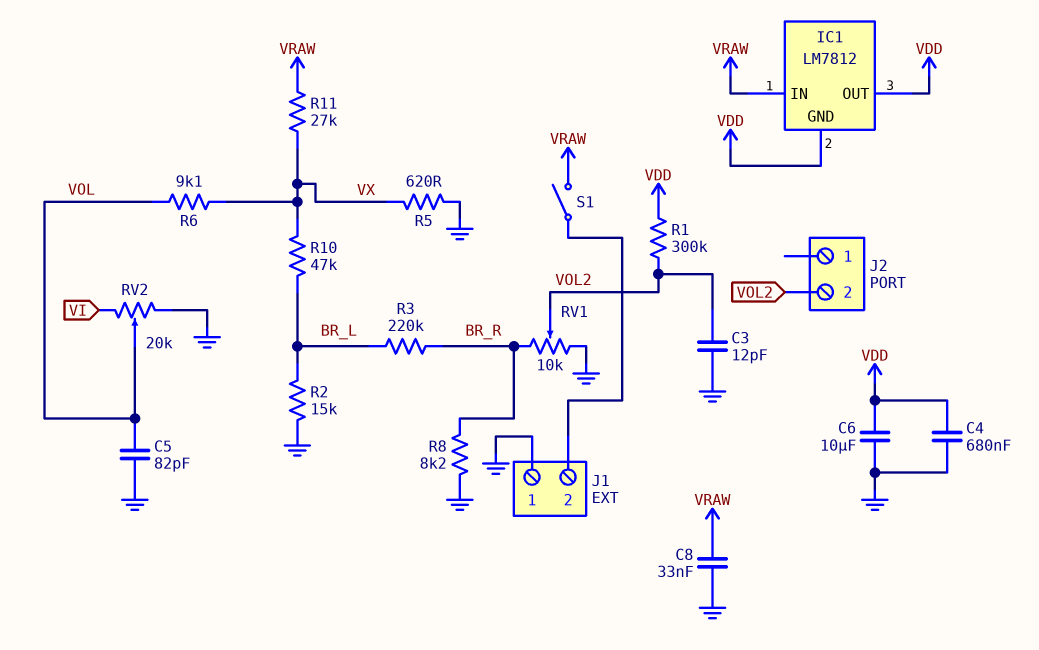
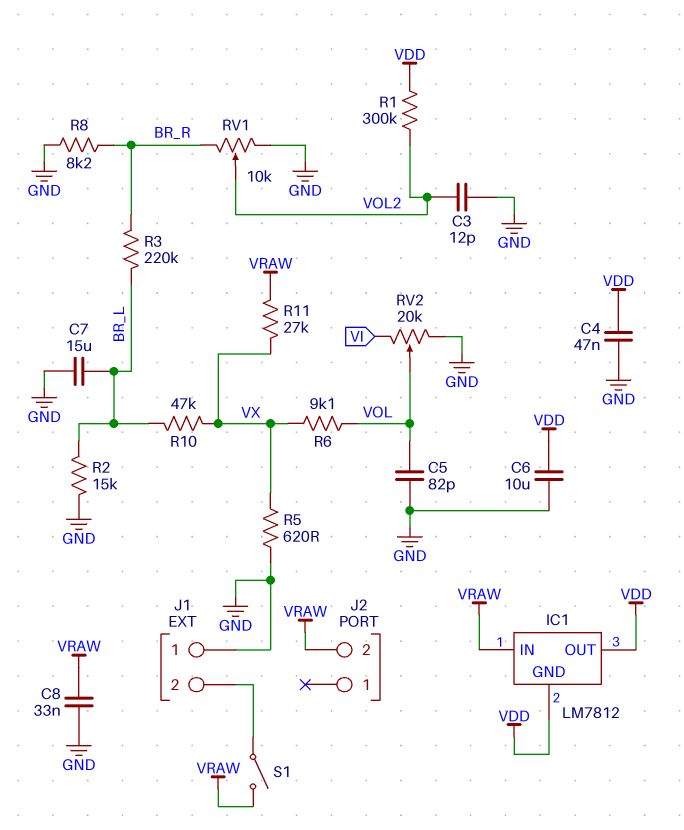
C4: 680nF (GND, VDD) -> 47nF (GND, VDD)
C7: none -> 15uF (BR_L, GND)
J2 pin 2: VOL2 -> VRAW

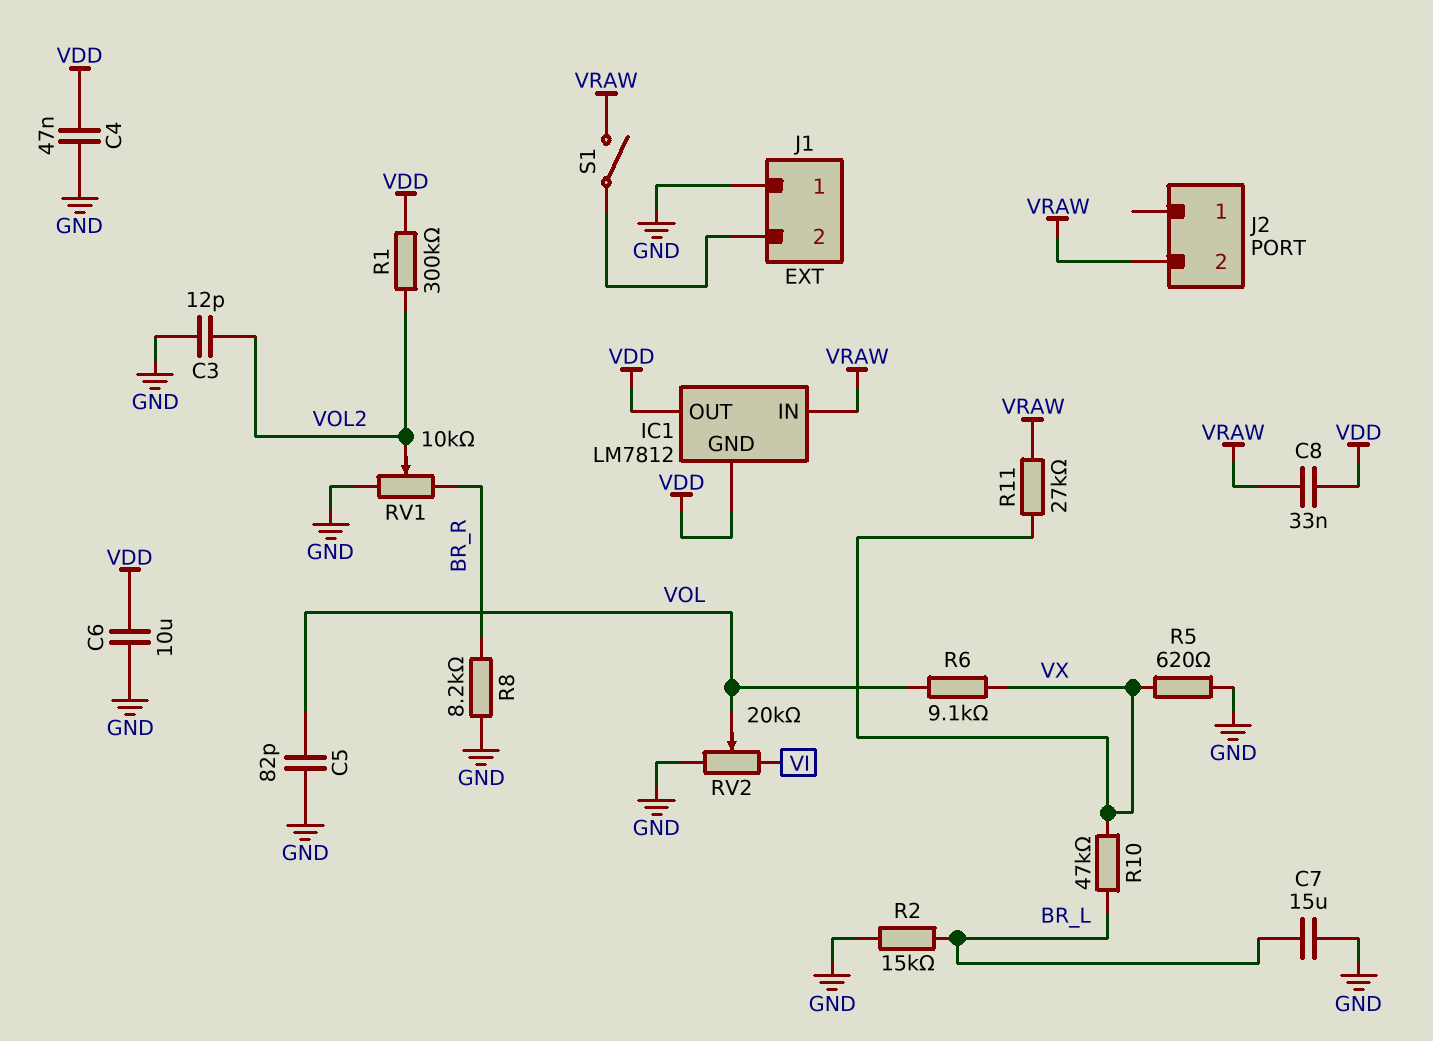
C8: 33nF (GND, VRAW) -> 33nF (VDD, VRAW)
R3: 220k (BR_L, BR_R) -> none

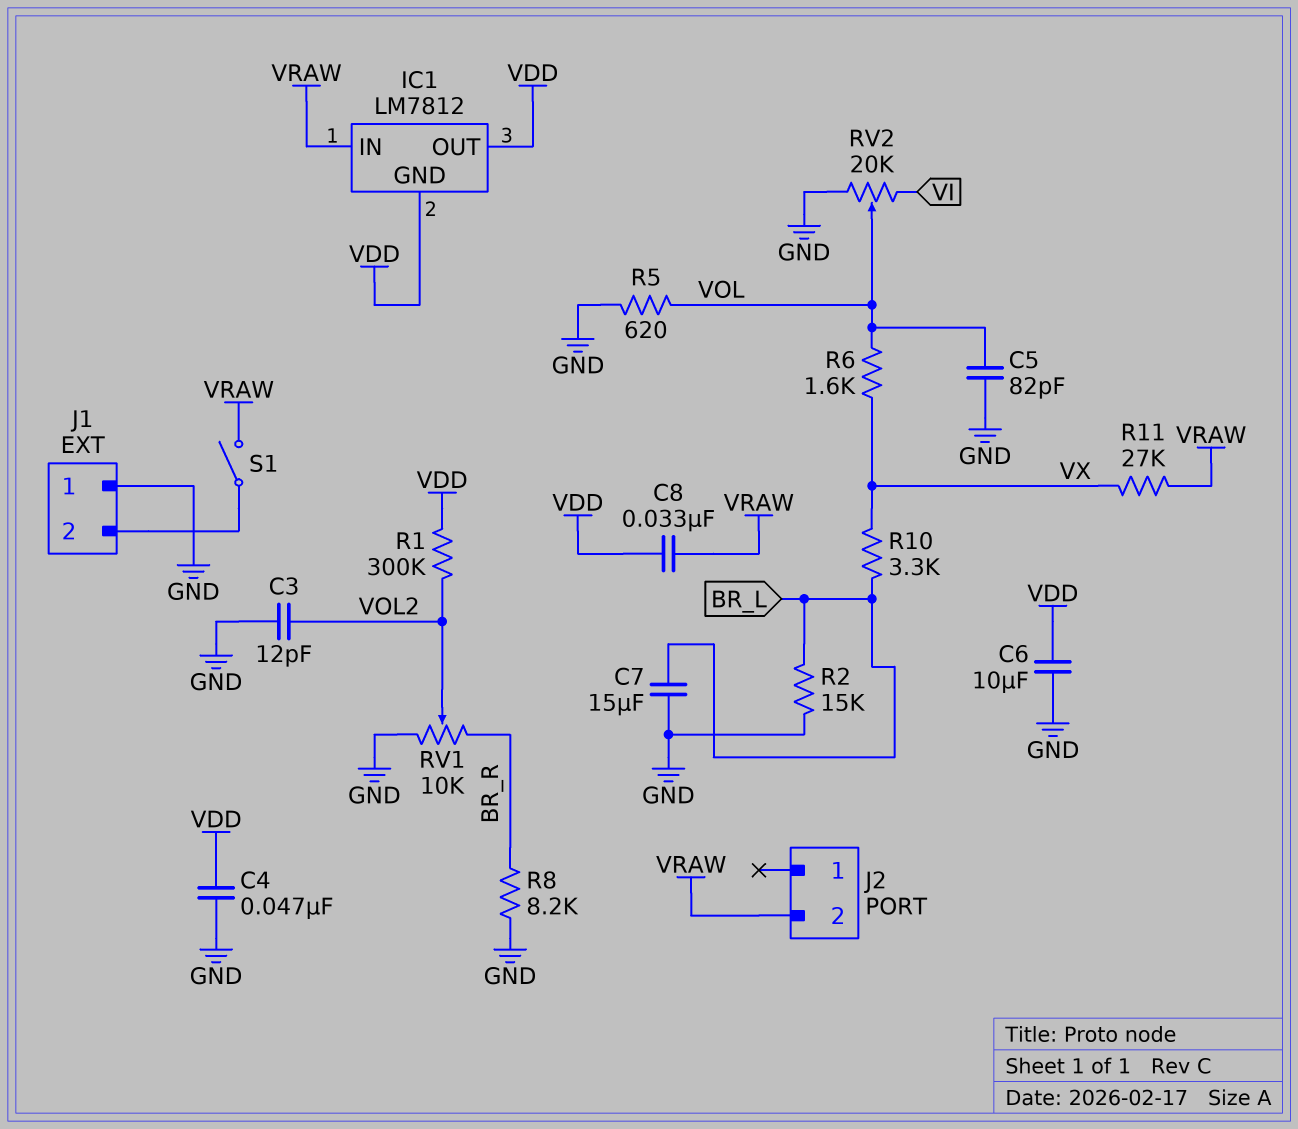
R5: 620 (GND, VX) -> 620 (GND, VOL)
R6: 9.1k (VOL, VX) -> 1.6k (VOL, VX)
R10: 47k (BR_L, VX) -> 3.3k (BR_L, VX)

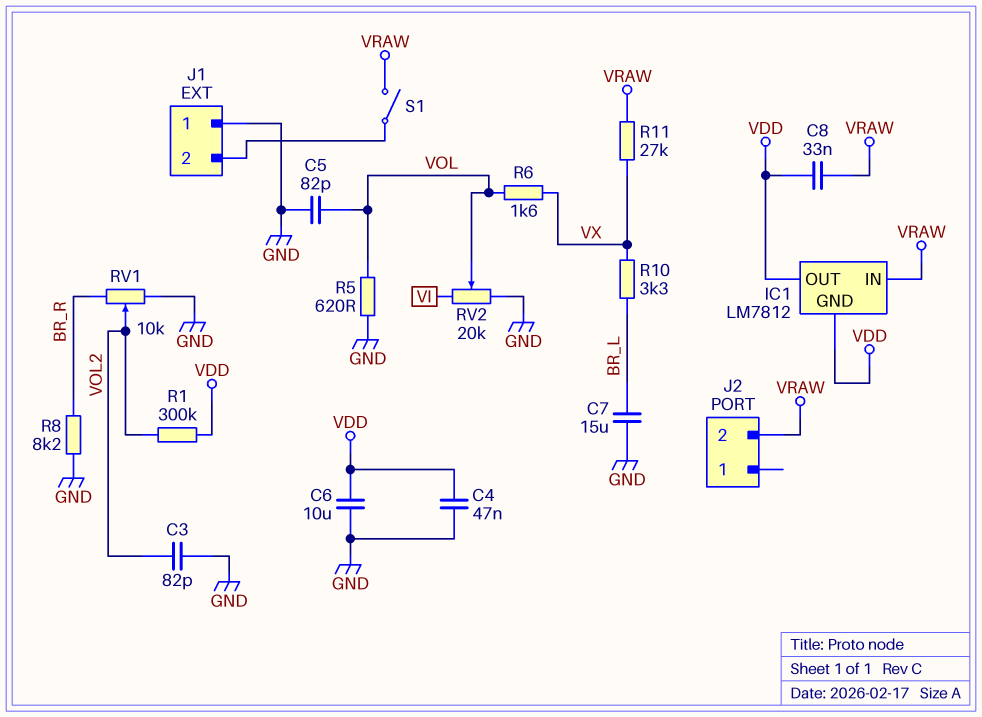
C3: 12pF (GND, VOL2) -> 82pF (GND, VOL2)
R2: 15k (BR_L, GND) -> none

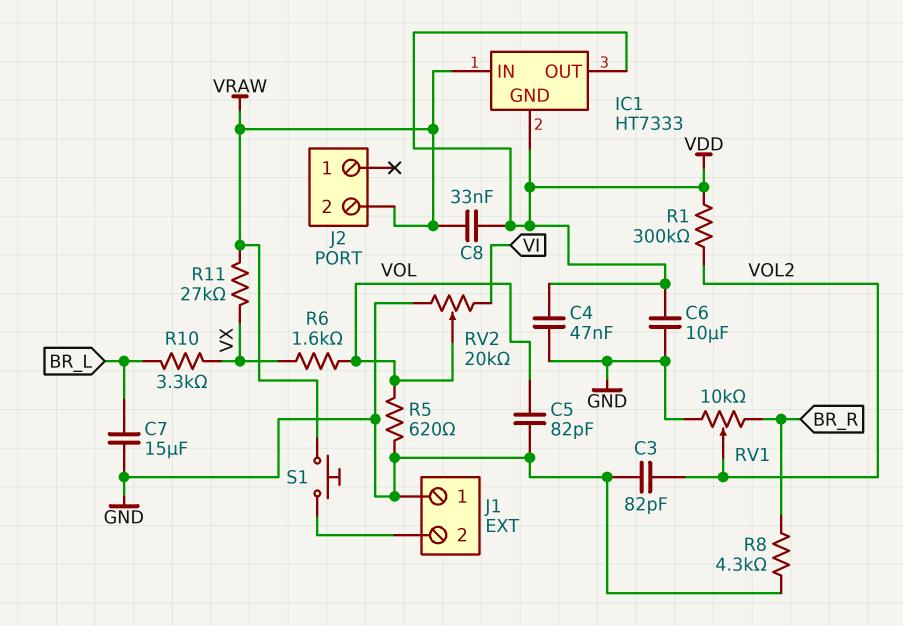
IC1: LM7812 -> HT7333
R8: 8.2k (BR_R, GND) -> 4.3k (BR_R, GND)
S1: switch (J1/2, VRAW) -> button (J1/2, VRAW)

